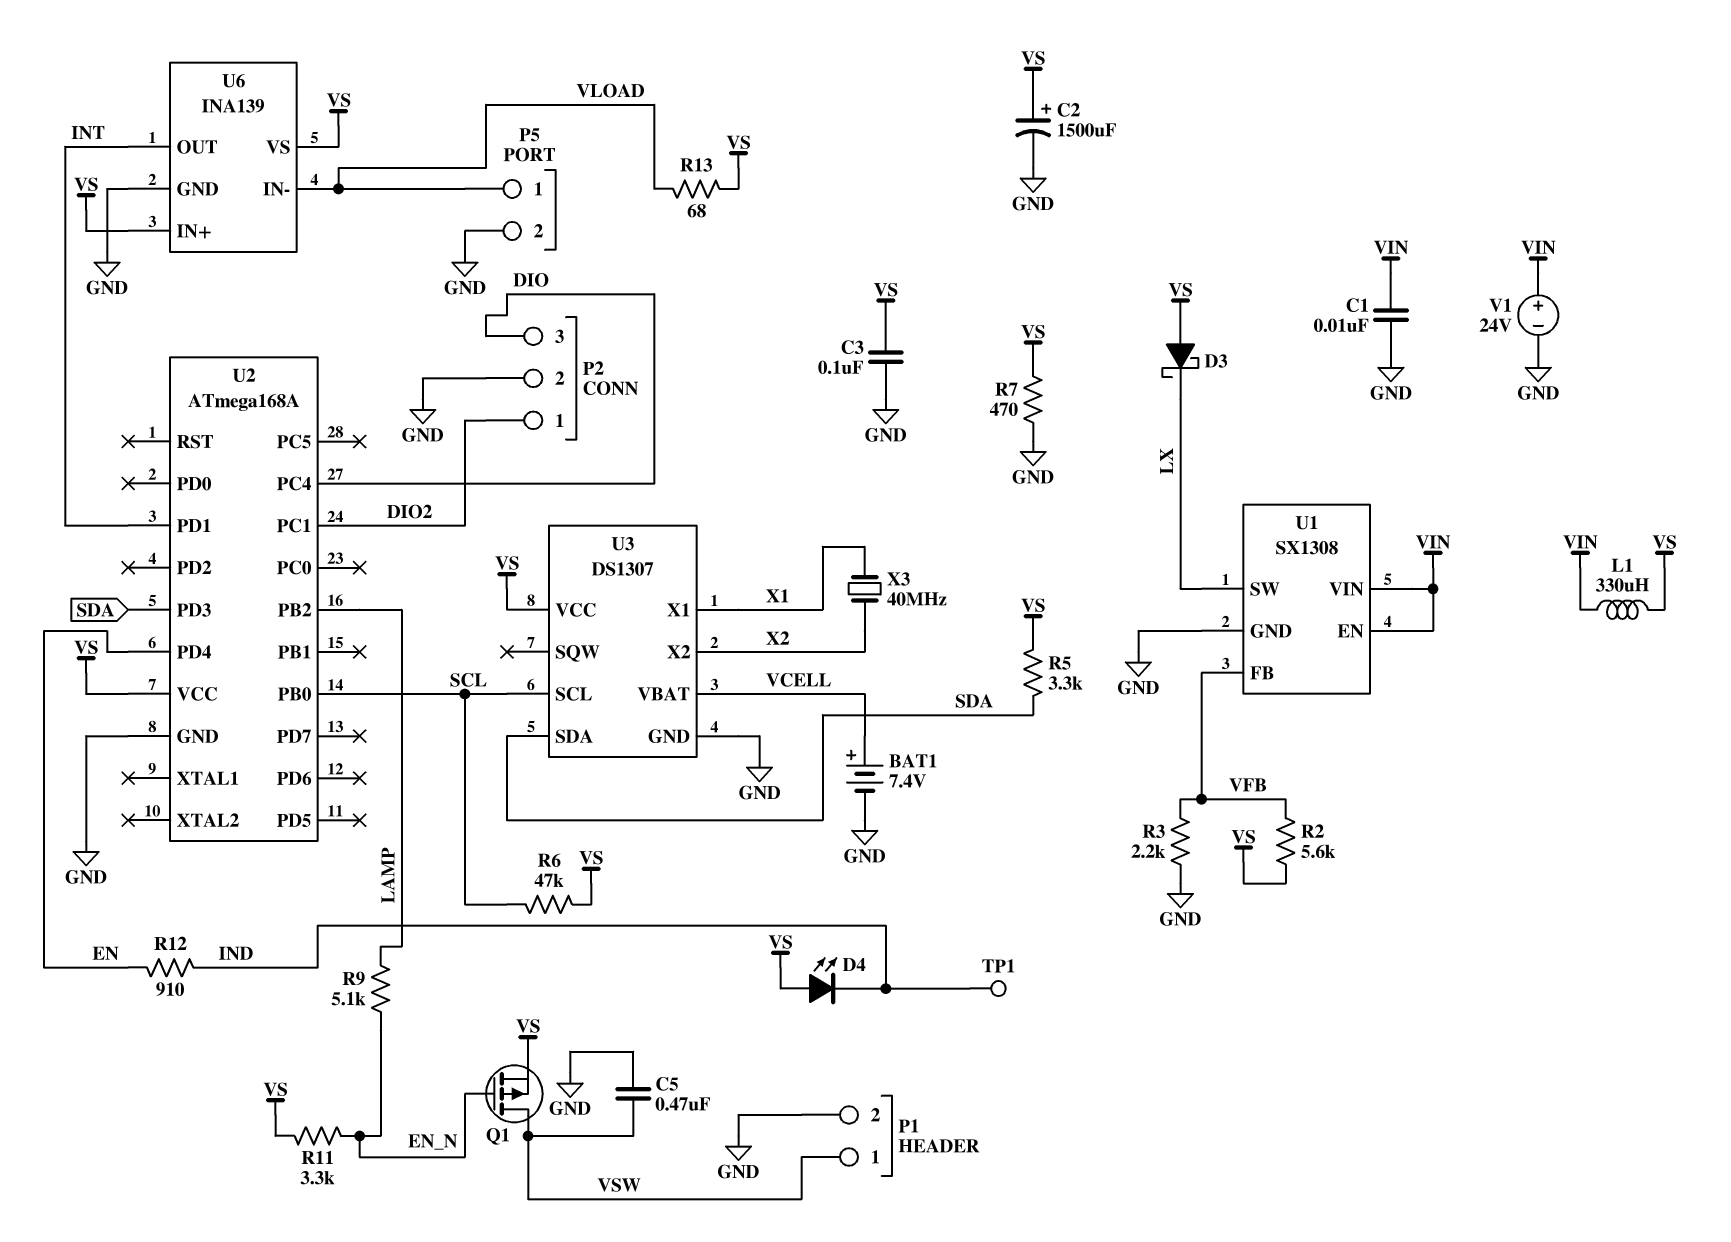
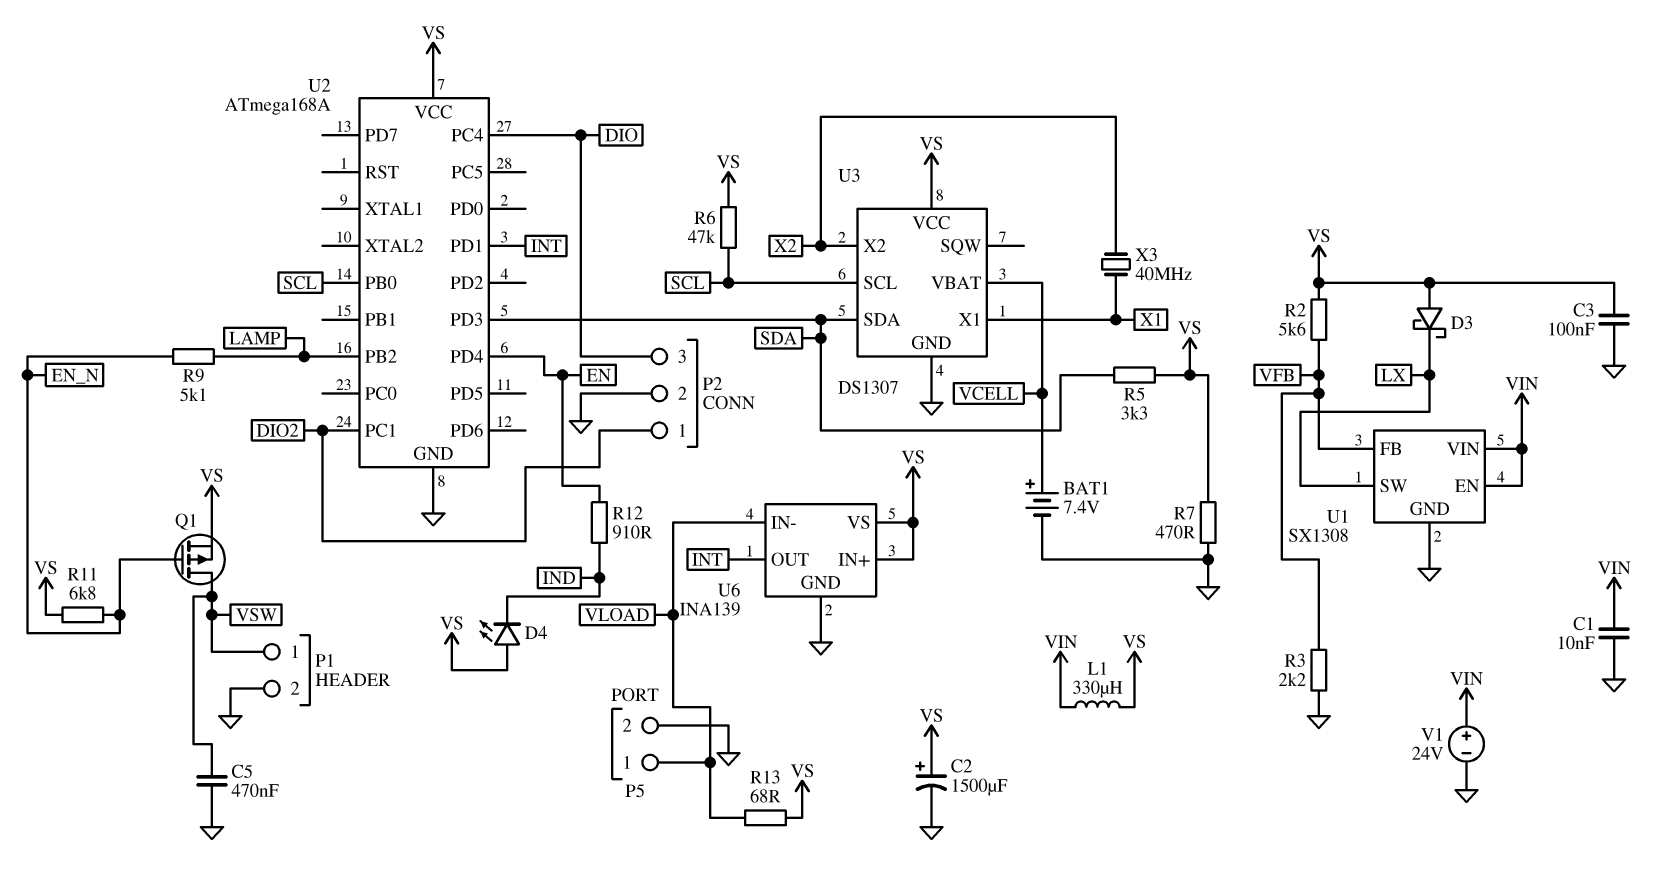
R11: 3.3k (EN_N, VS) -> 6.8k (EN_N, VS)
TP1: test point (IND) -> none

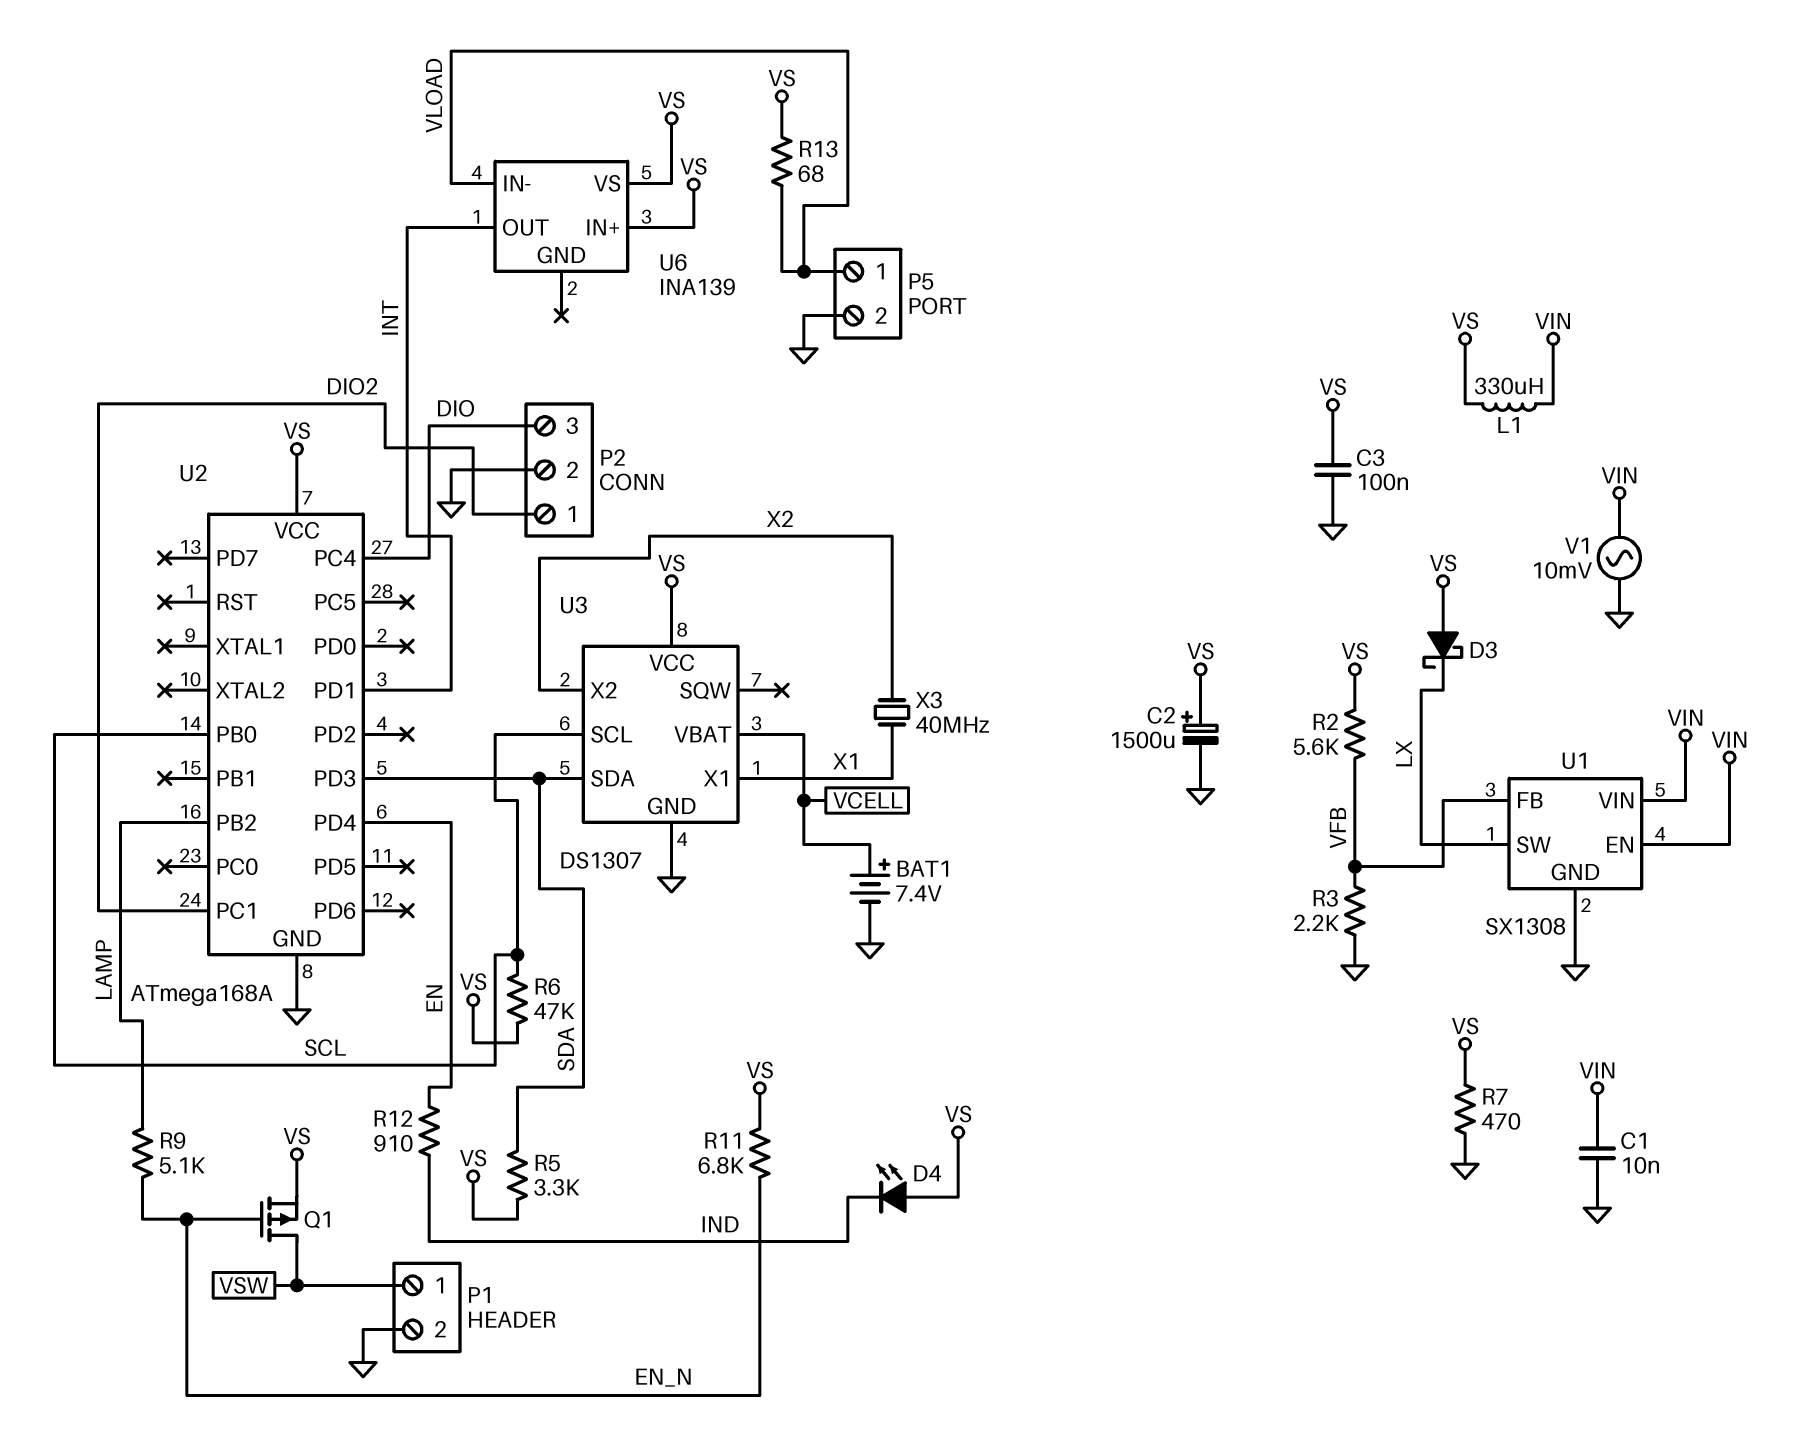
C5: 470nF (GND, VSW) -> none
U6 pin GND: GND -> none
V1: 24V (plus VIN, minus GND) -> AC 10mV (GND, VIN)

